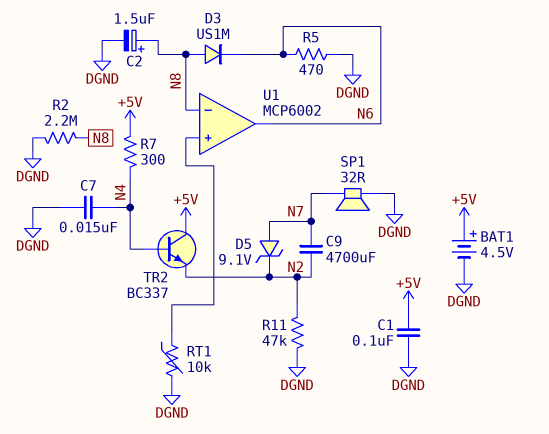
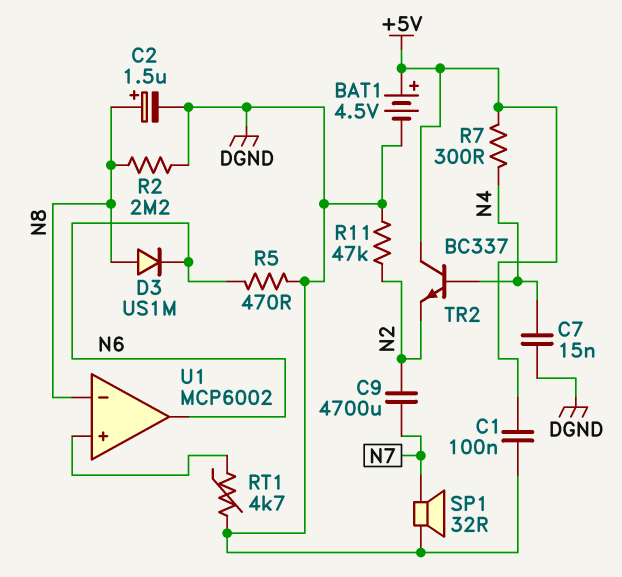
D5: zener 9.1V (A N7, K N2) -> none
RT1: 10k (DGND, U1/in+) -> 4.7k (DGND, U1/in+)

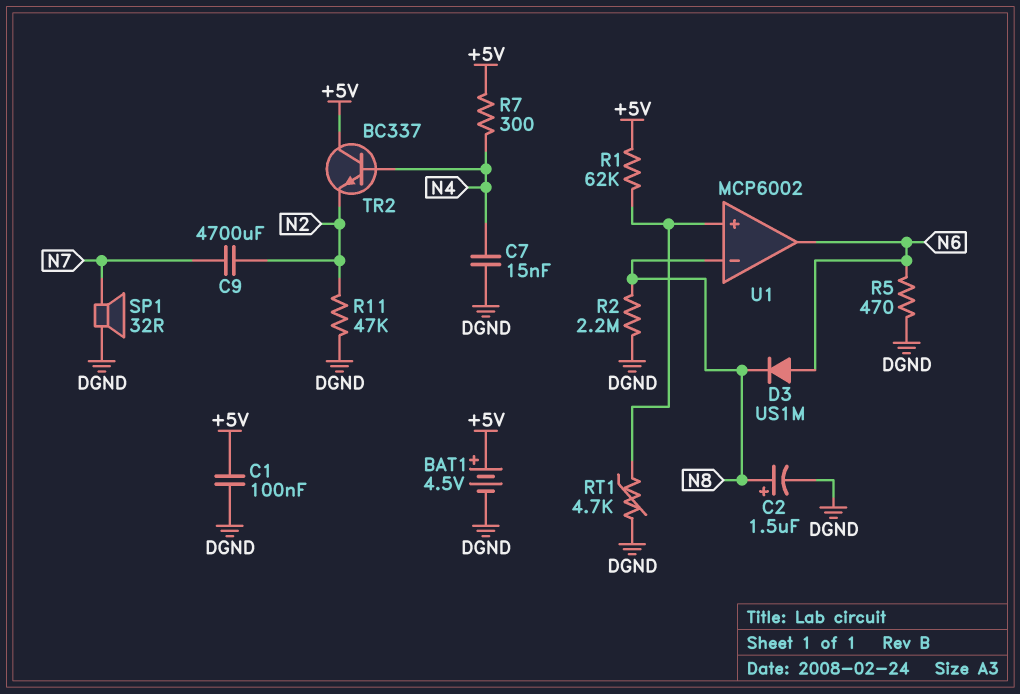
D3: diode US1M (A N8, K N6) -> diode US1M (A N6, K N8)
R1: none -> 62k (+5V, U1/in+)

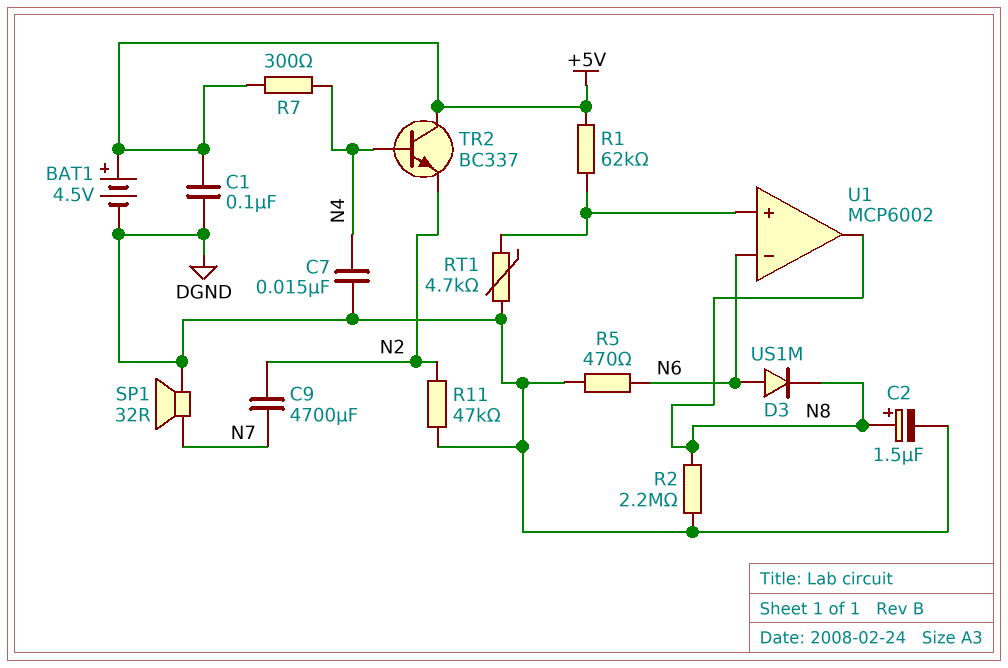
U1 pin in-: N8 -> N6
U1 pin out: N6 -> N8

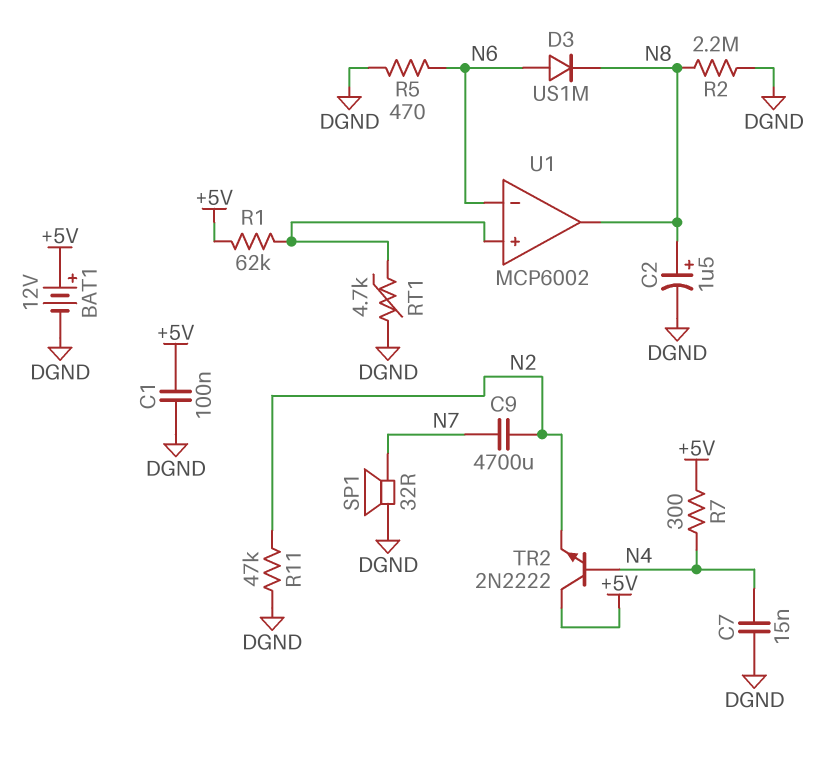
BAT1: 4.5V (plus +5V, minus DGND) -> 12V (plus +5V, minus DGND)
TR2: NPN BC337 (B N4, C +5V, E N2) -> NPN 2N2222 (B N4, C +5V, E N2)

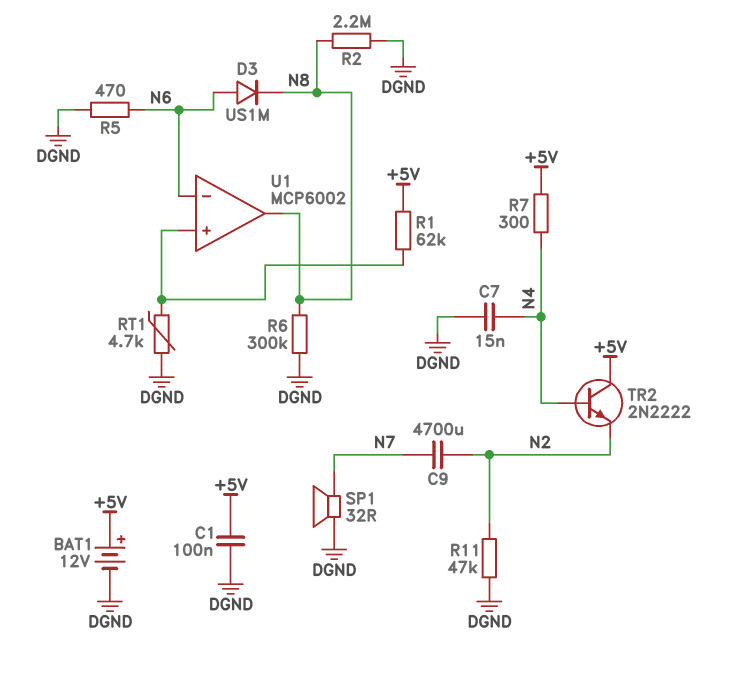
C2: 1.5uF (plus N8, minus DGND) -> none
R6: none -> 300k (DGND, N8)

